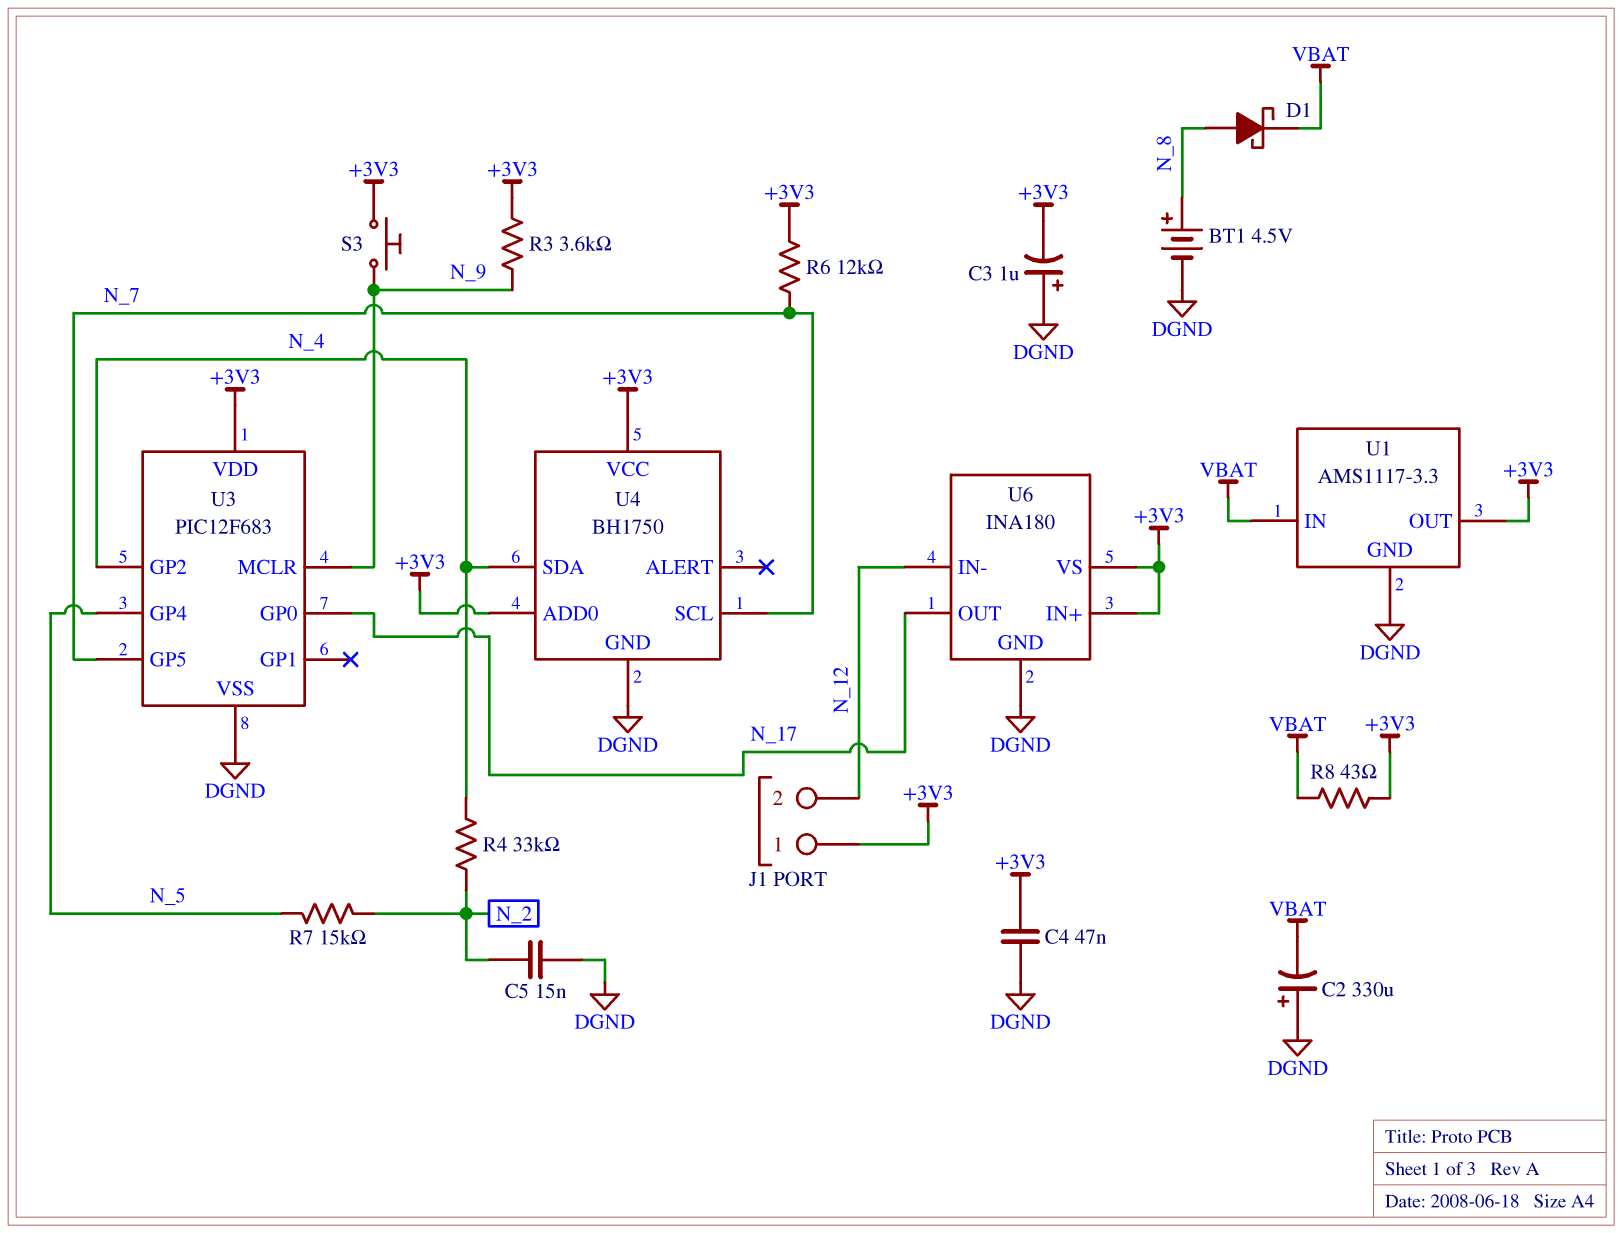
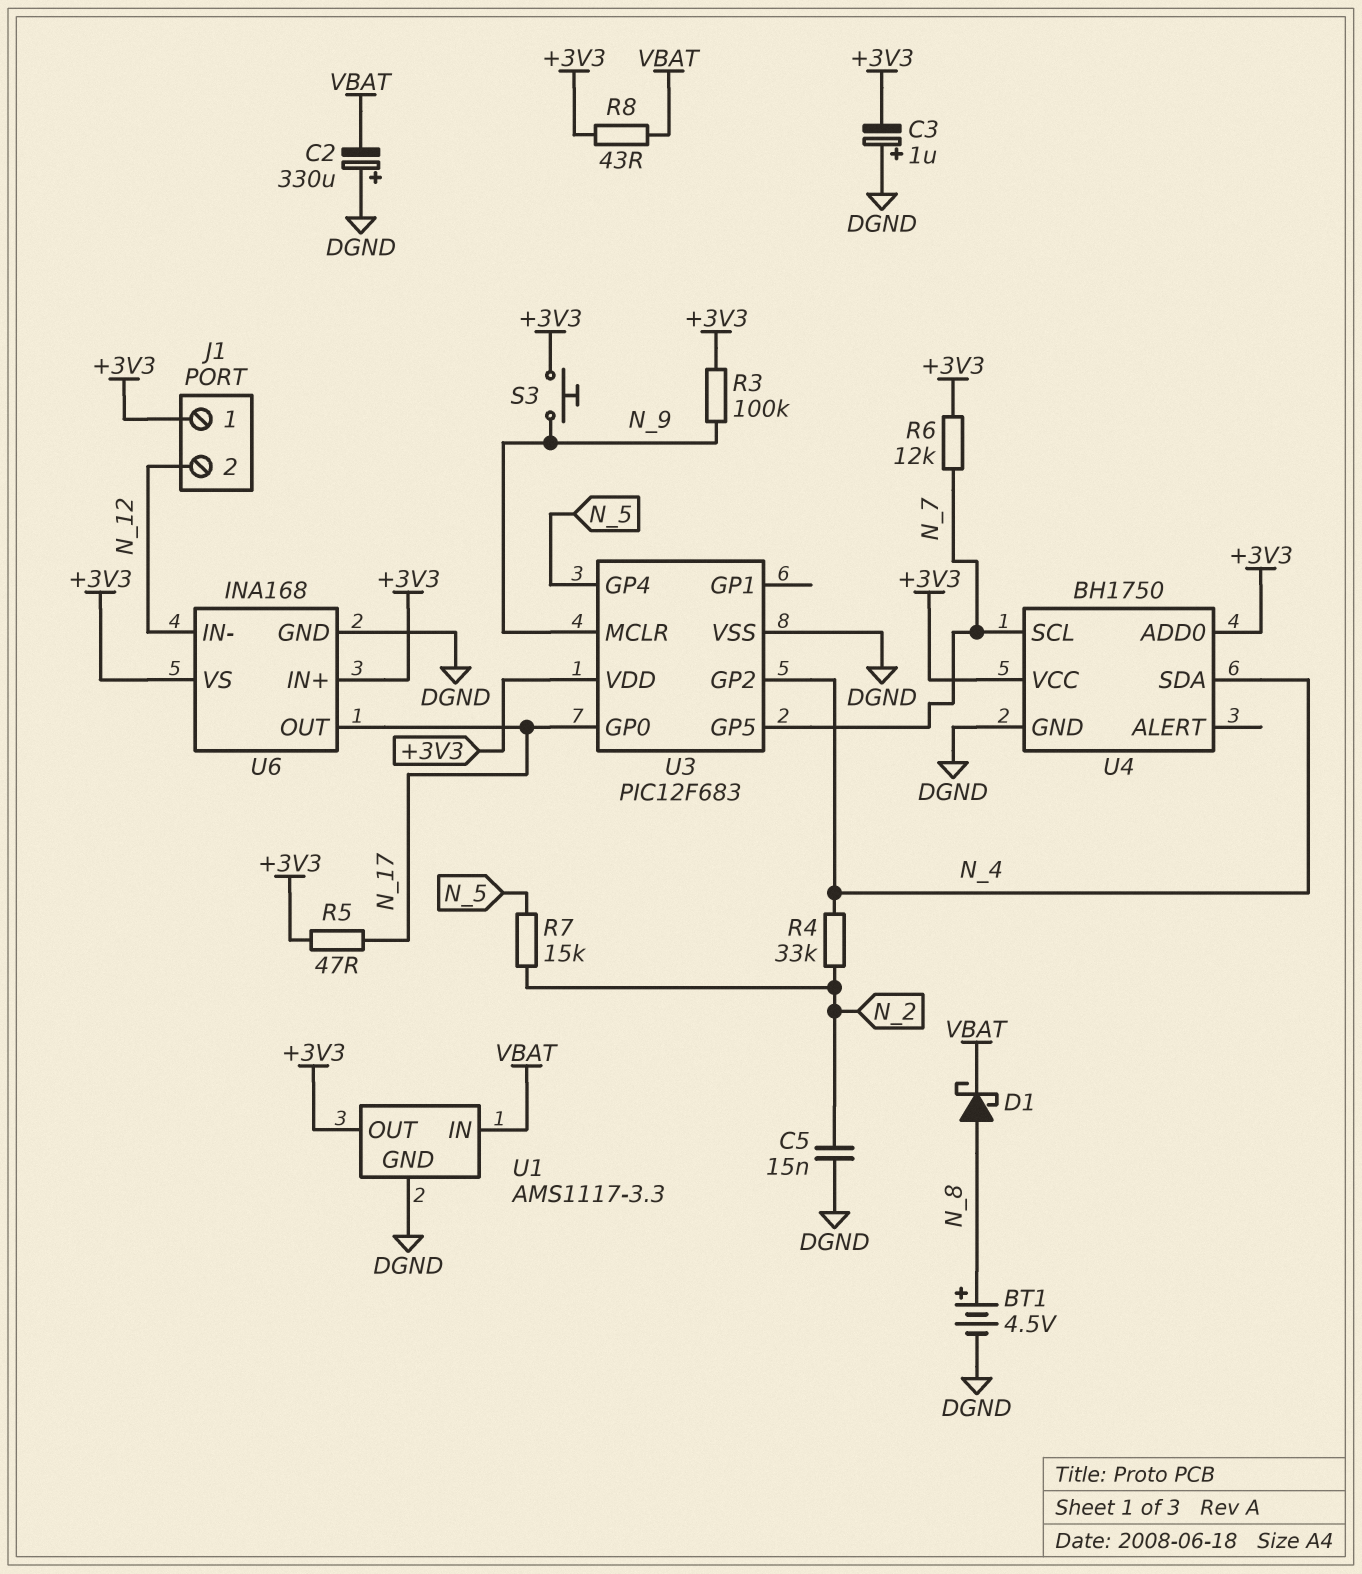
C4: 47nF (+3V3, DGND) -> none
R3: 3.6k (+3V3, N_9) -> 100k (+3V3, N_9)
R5: none -> 47 (+3V3, N_17)
U6: INA180 -> INA168

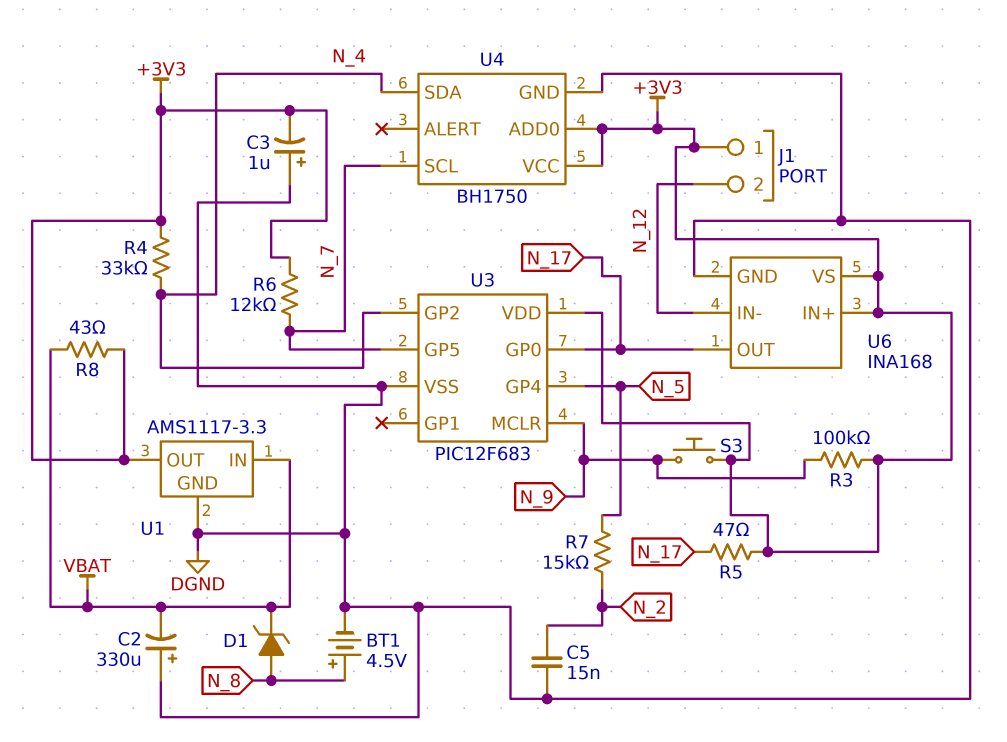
D1: schottky (A N_8, K VBAT) -> zener (A N_8, K VBAT)
R4: 33k (N_2, N_4) -> 33k (+3V3, N_4)

